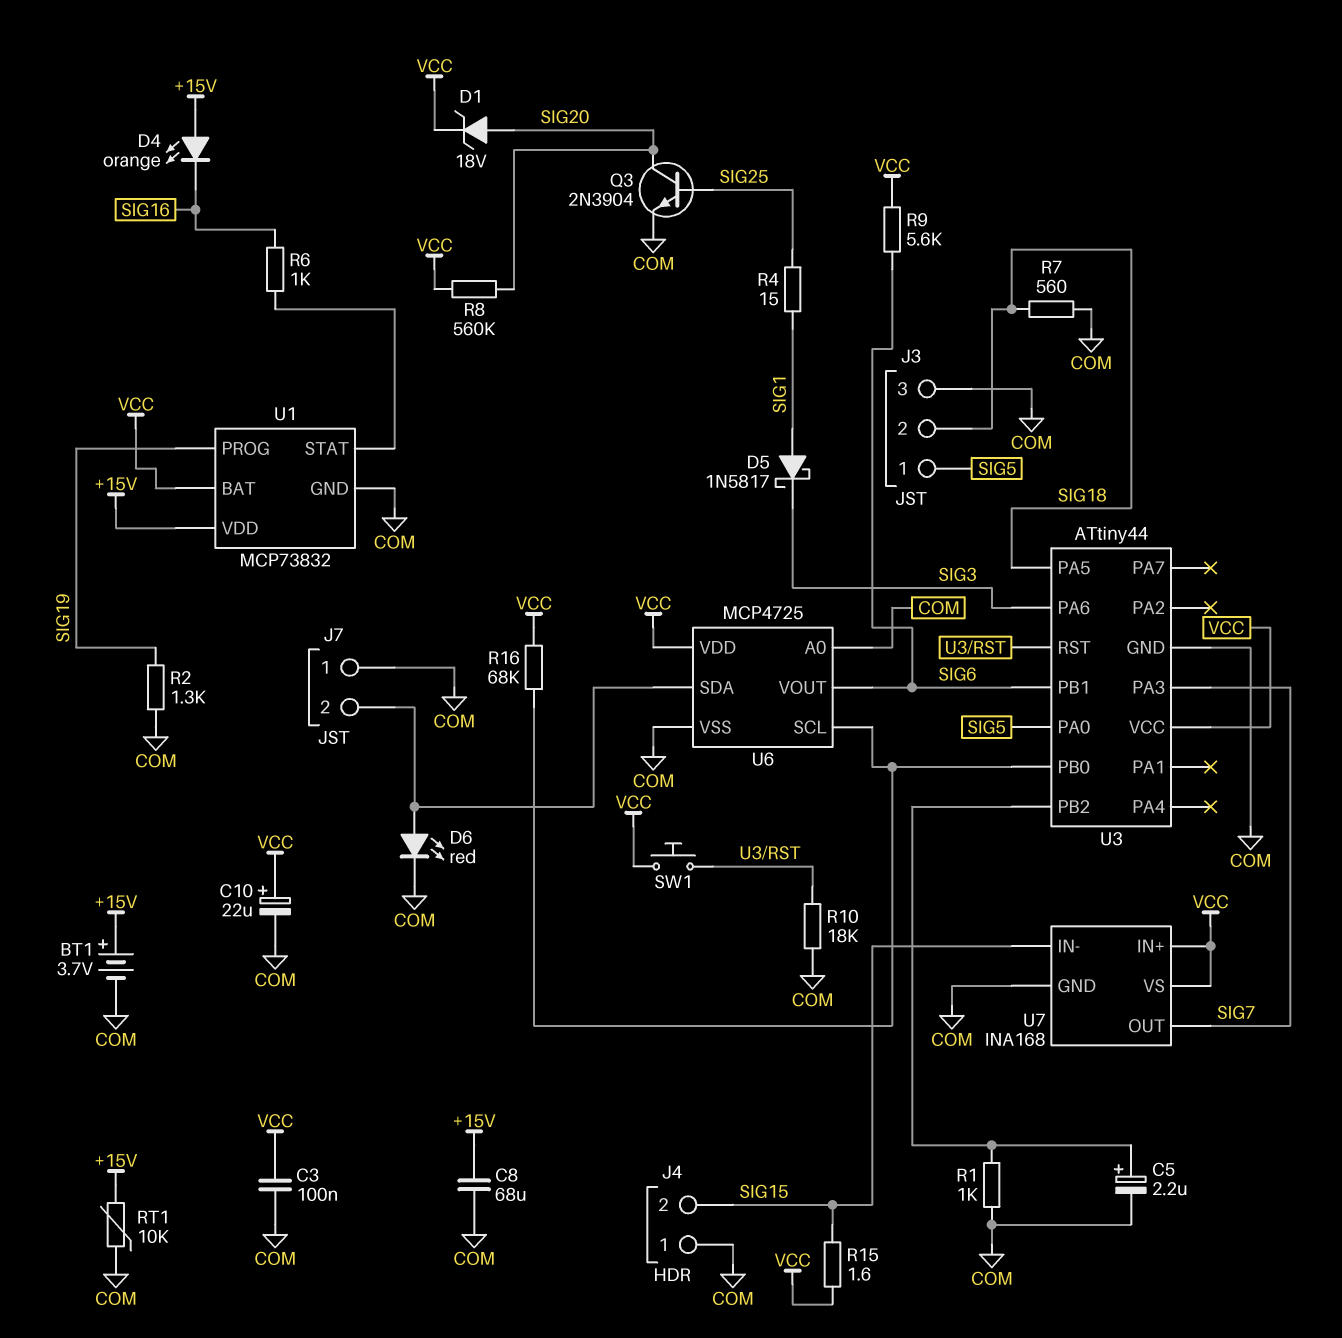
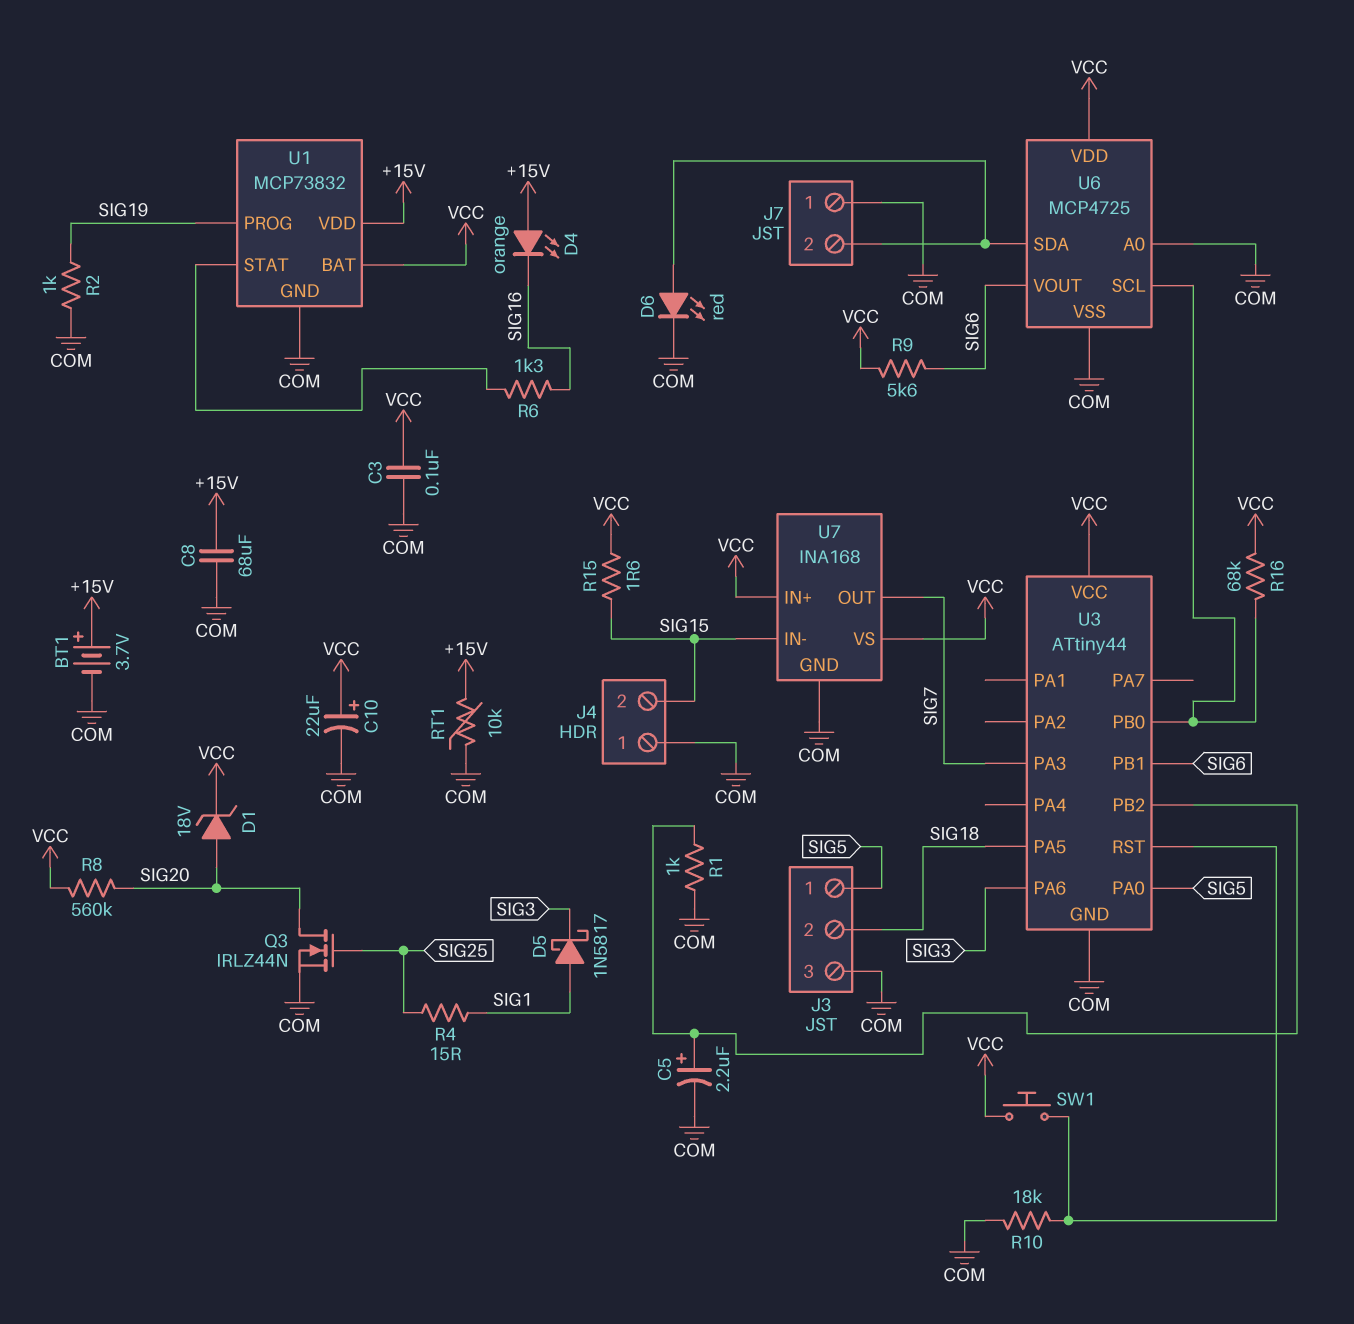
Q3: NPN 2N3904 (B SIG25, C SIG20, E COM) -> NMOS IRLZ44N (G SIG25, D SIG20, S COM)
R2: 1.3k (COM, SIG19) -> 1k (COM, SIG19)
R6: 1k (SIG16, U1/STAT) -> 1.3k (SIG16, U1/STAT)
R7: 560 (COM, SIG18) -> none

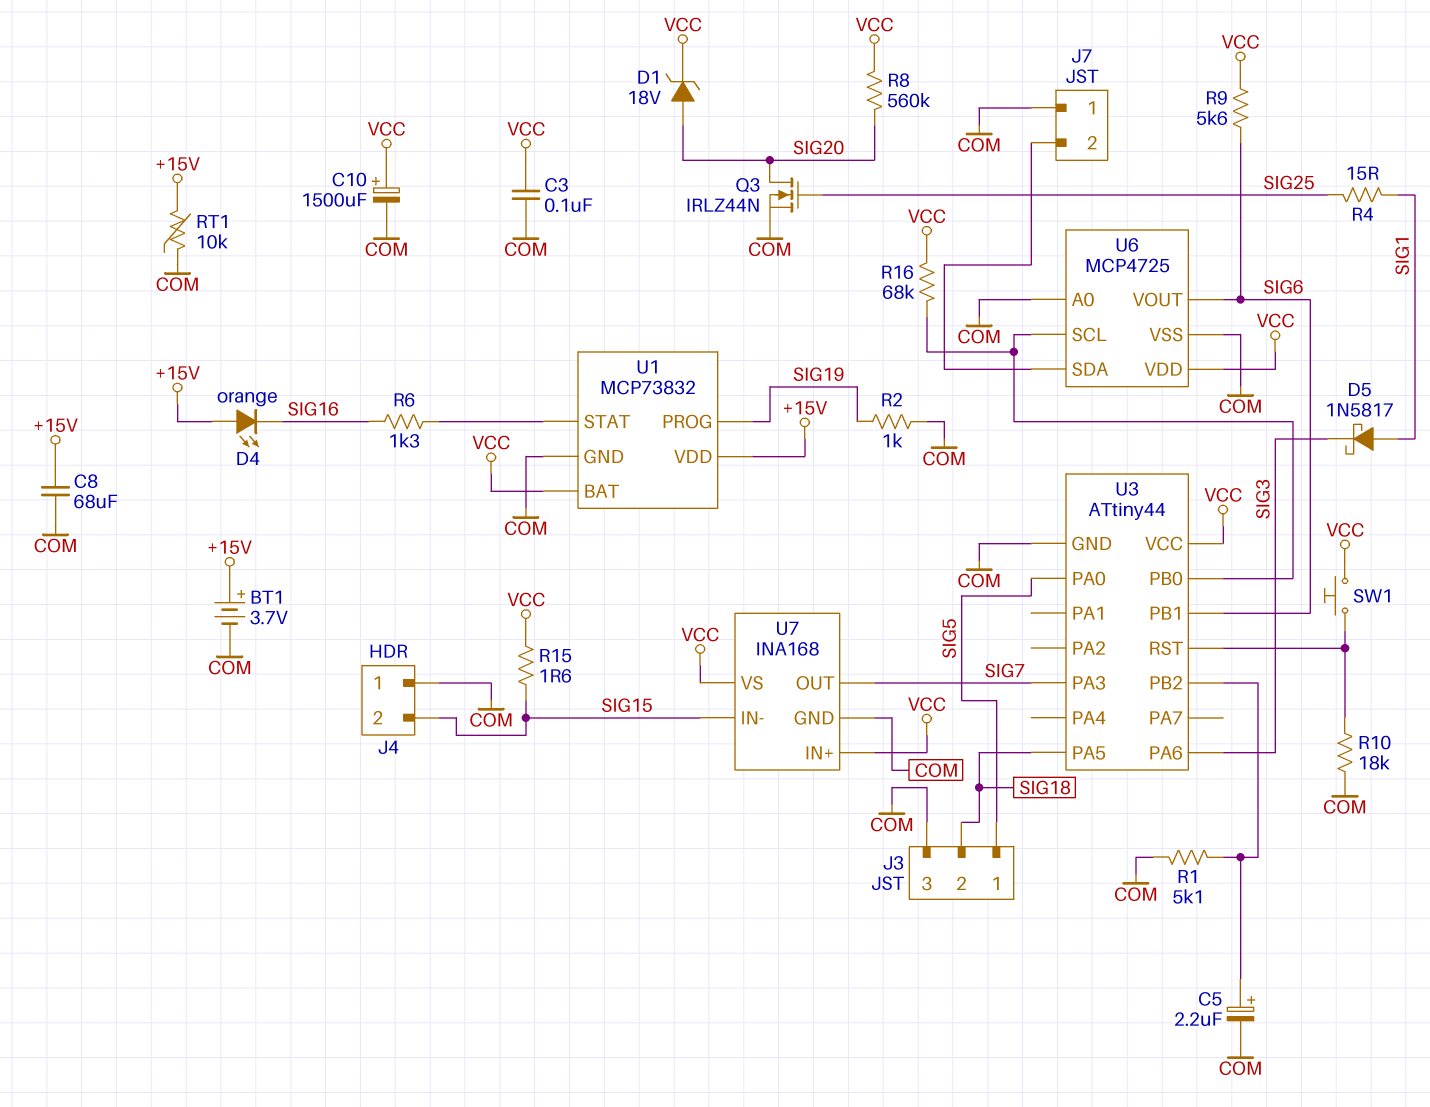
C10: 22uF (plus VCC, minus COM) -> 1500uF (plus VCC, minus COM)
D6: LED red (A J7/2, K COM) -> none
R1: 1k (COM, U3/PB2) -> 5.1k (COM, U3/PB2)

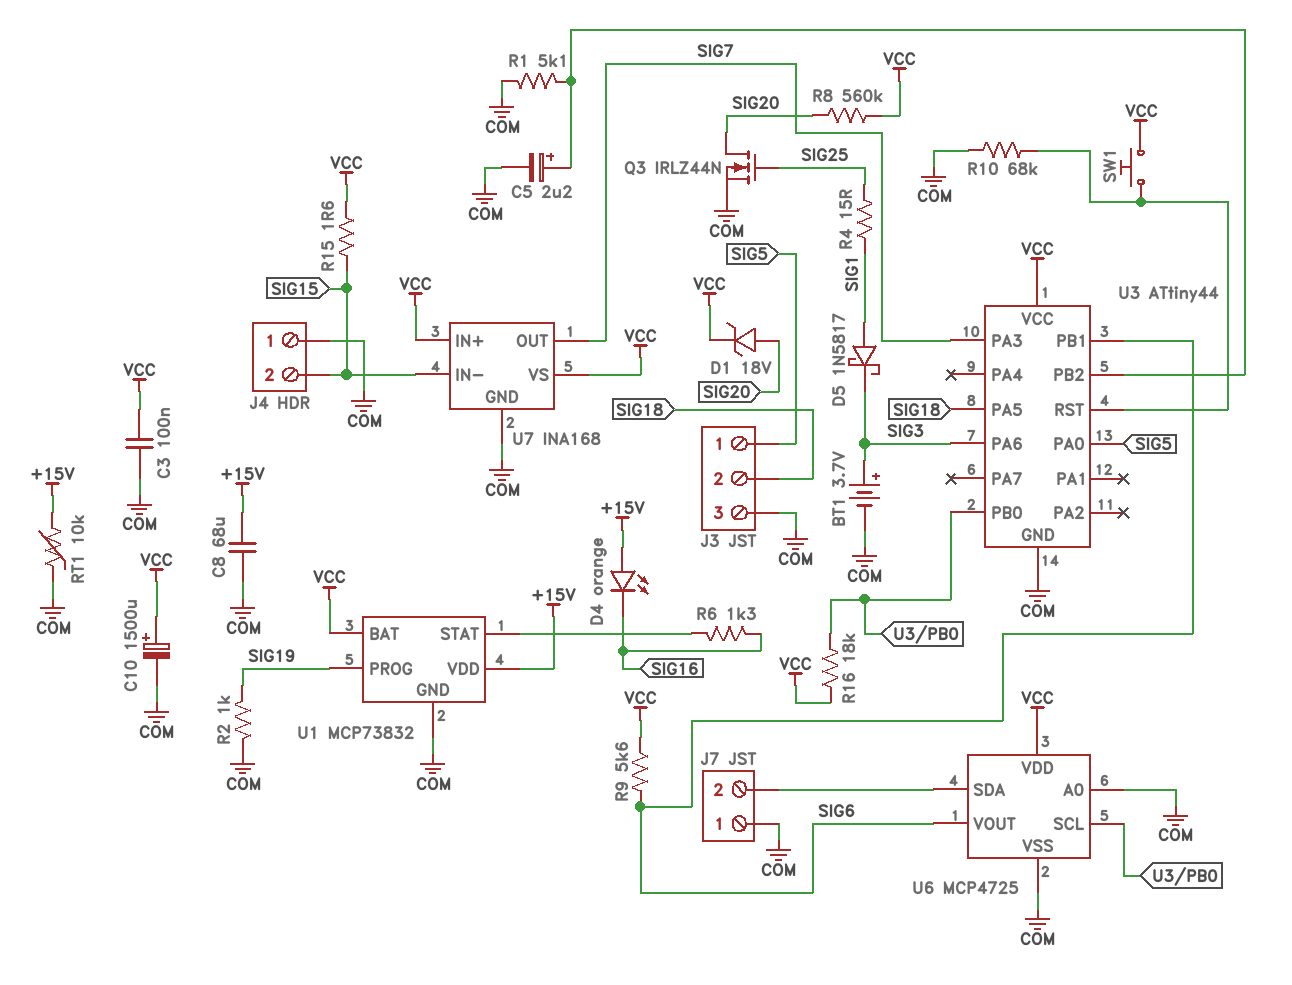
BT1: 3.7V (plus +15V, minus COM) -> 3.7V (plus SIG3, minus COM)
R10: 18k (COM, U3/RST) -> 68k (COM, U3/RST)
R16: 68k (U3/PB0, VCC) -> 18k (U3/PB0, VCC)

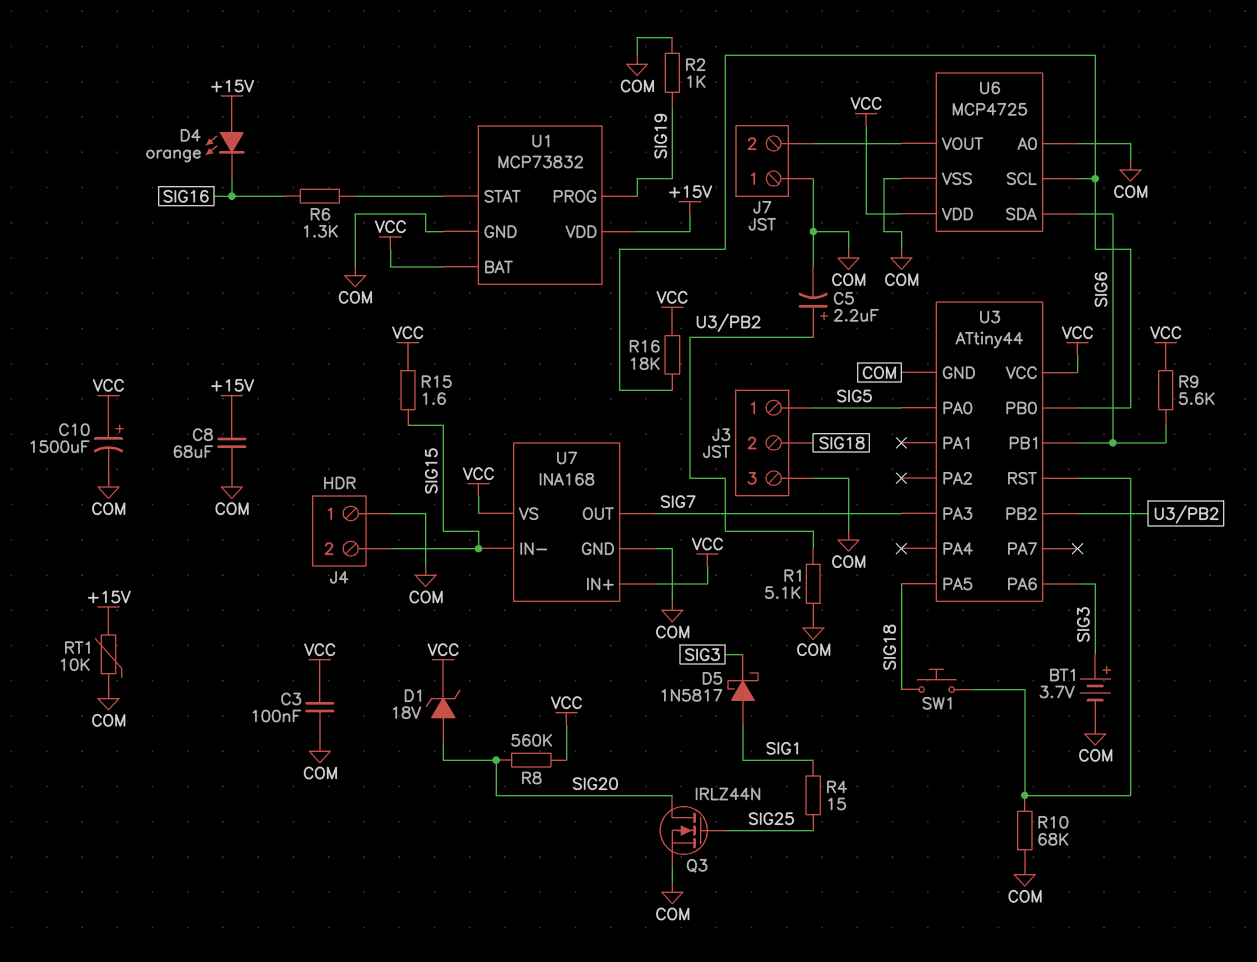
SW1: button (U3/RST, VCC) -> button (SIG18, U3/RST)
U6 pin SDA: J7/2 -> SIG6
U6 pin VOUT: SIG6 -> J7/2

